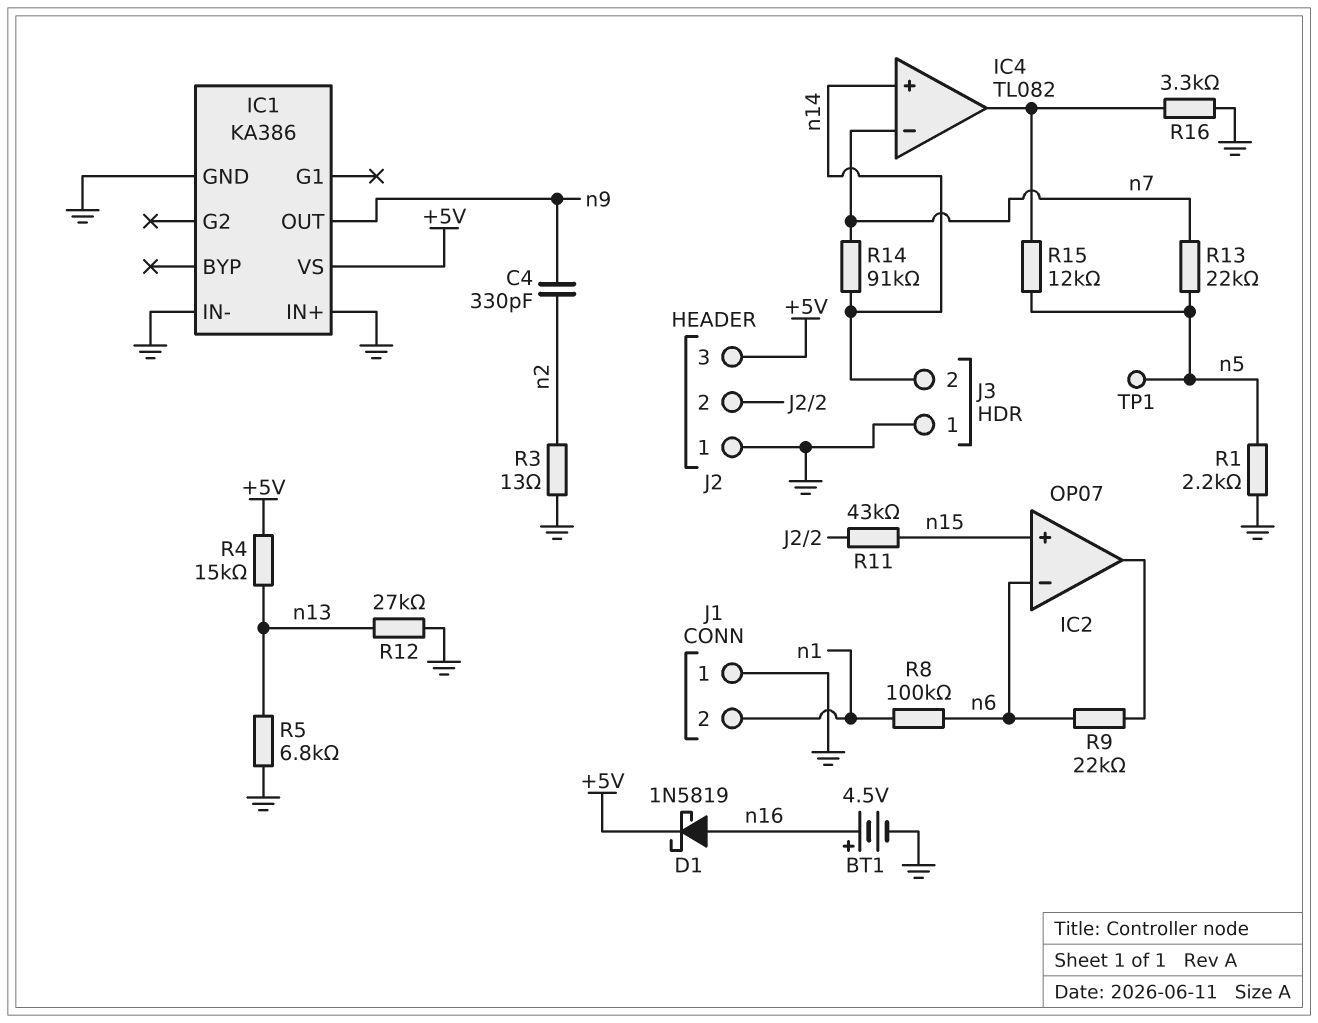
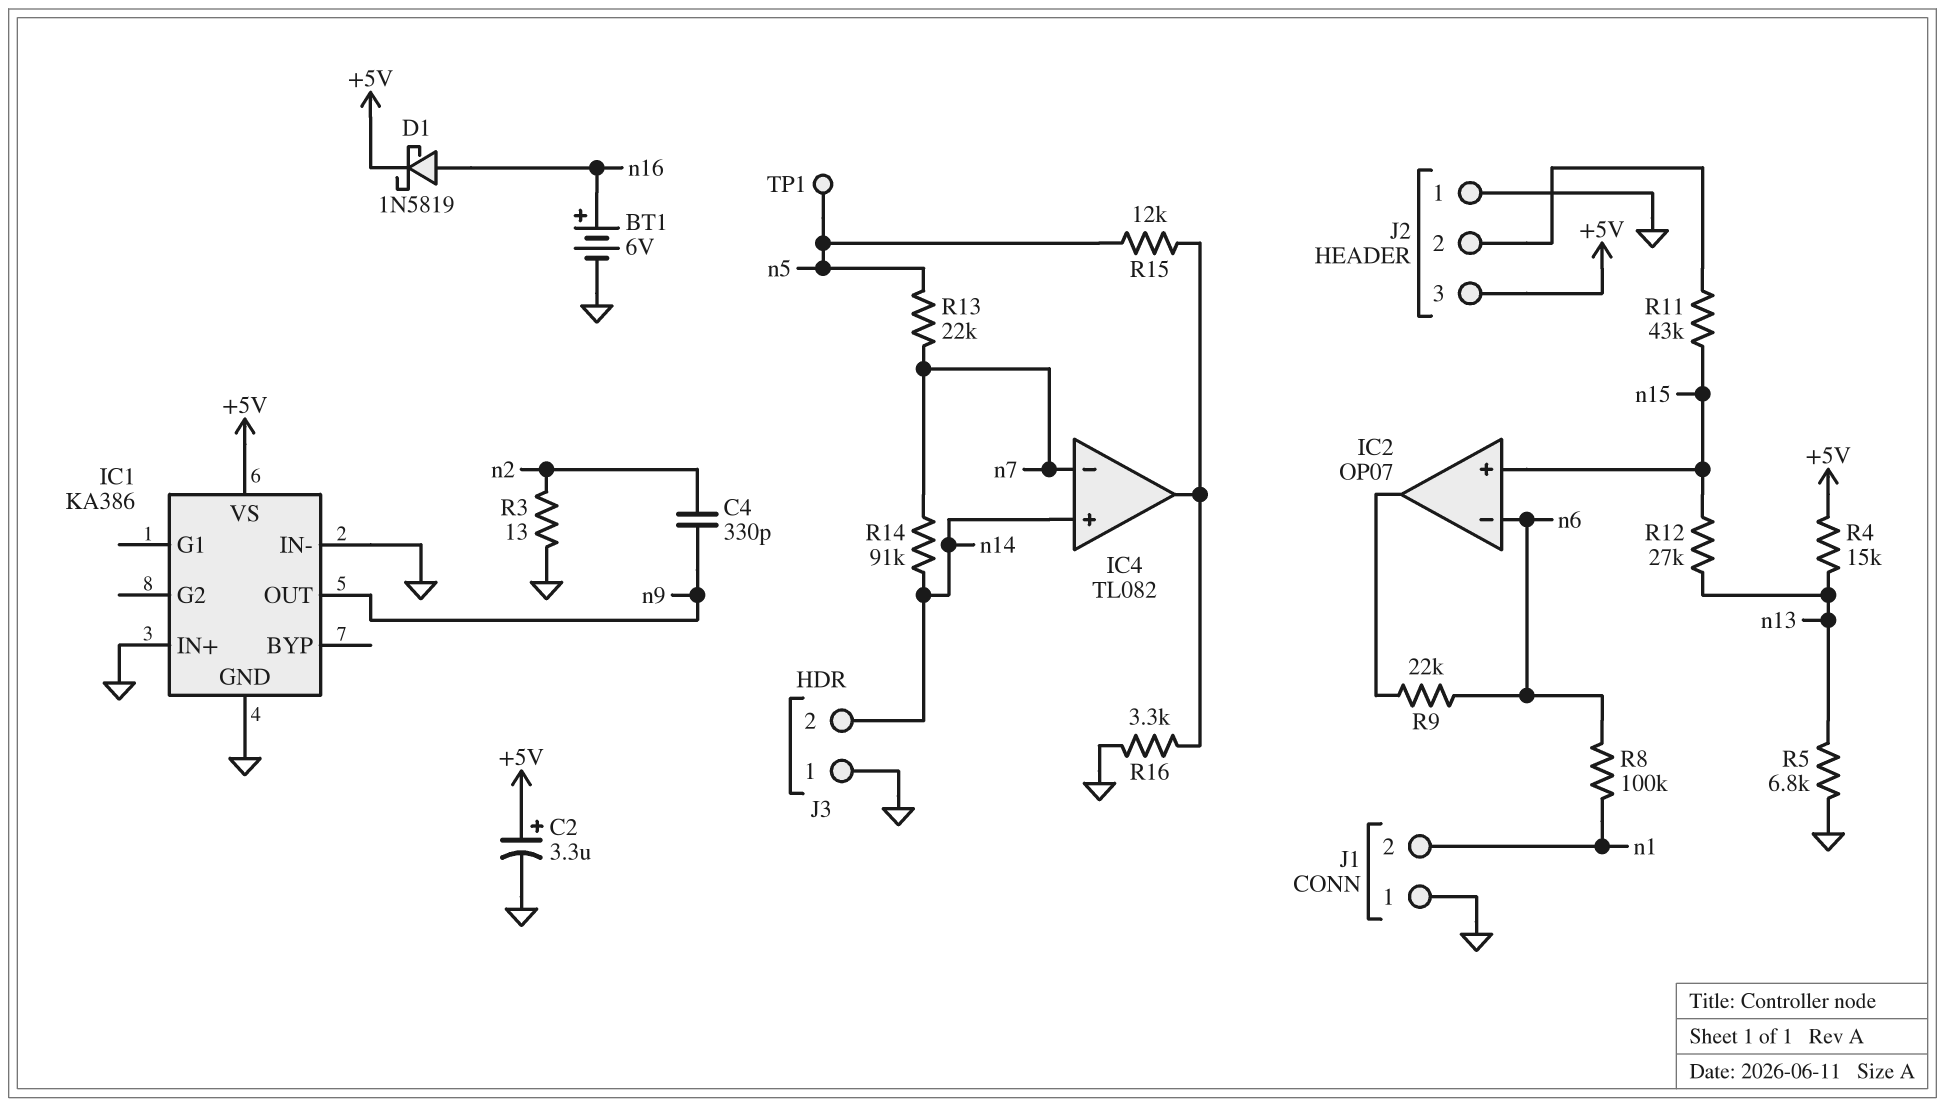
BT1: 4.5V (plus n16, minus GND) -> 6V (plus n16, minus GND)
C2: none -> 3.3uF (plus +5V, minus GND)
R1: 2.2k (GND, n5) -> none
R12: 27k (GND, n13) -> 27k (n13, n15)

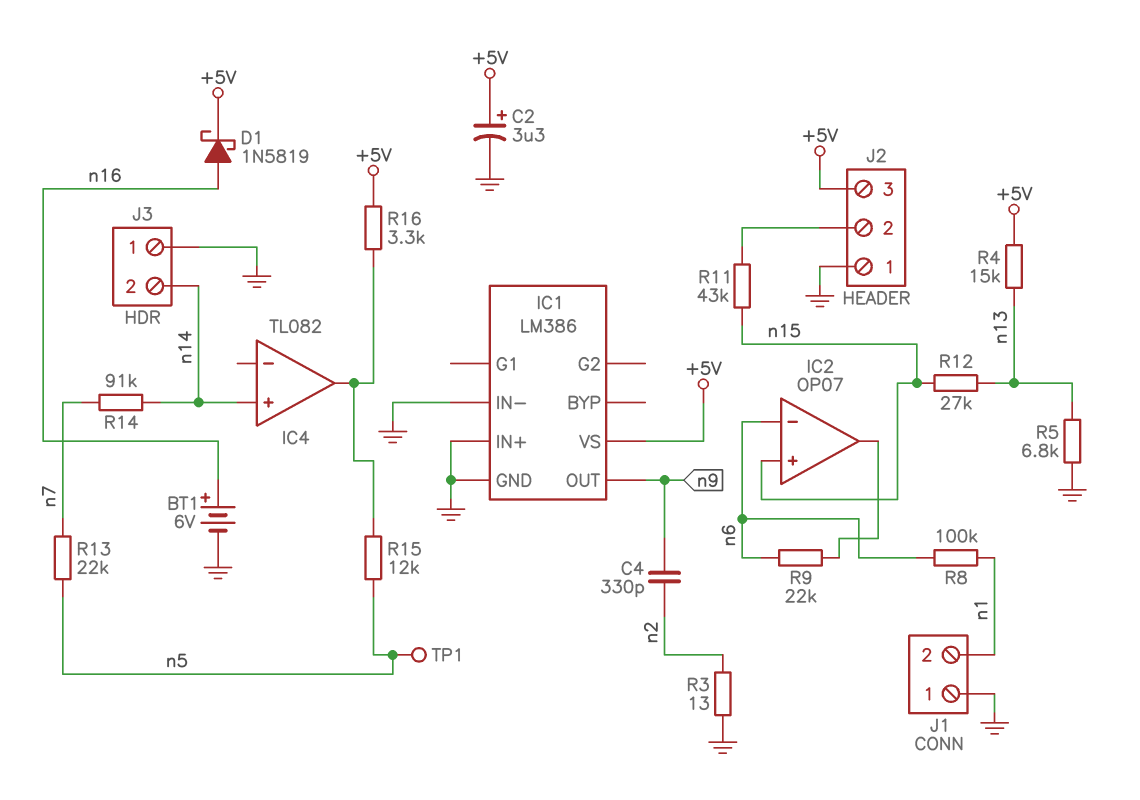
IC1: KA386 -> LM386
IC4 pin in-: n7 -> none
R16: 3.3k (GND, IC4/out) -> 3.3k (+5V, IC4/out)

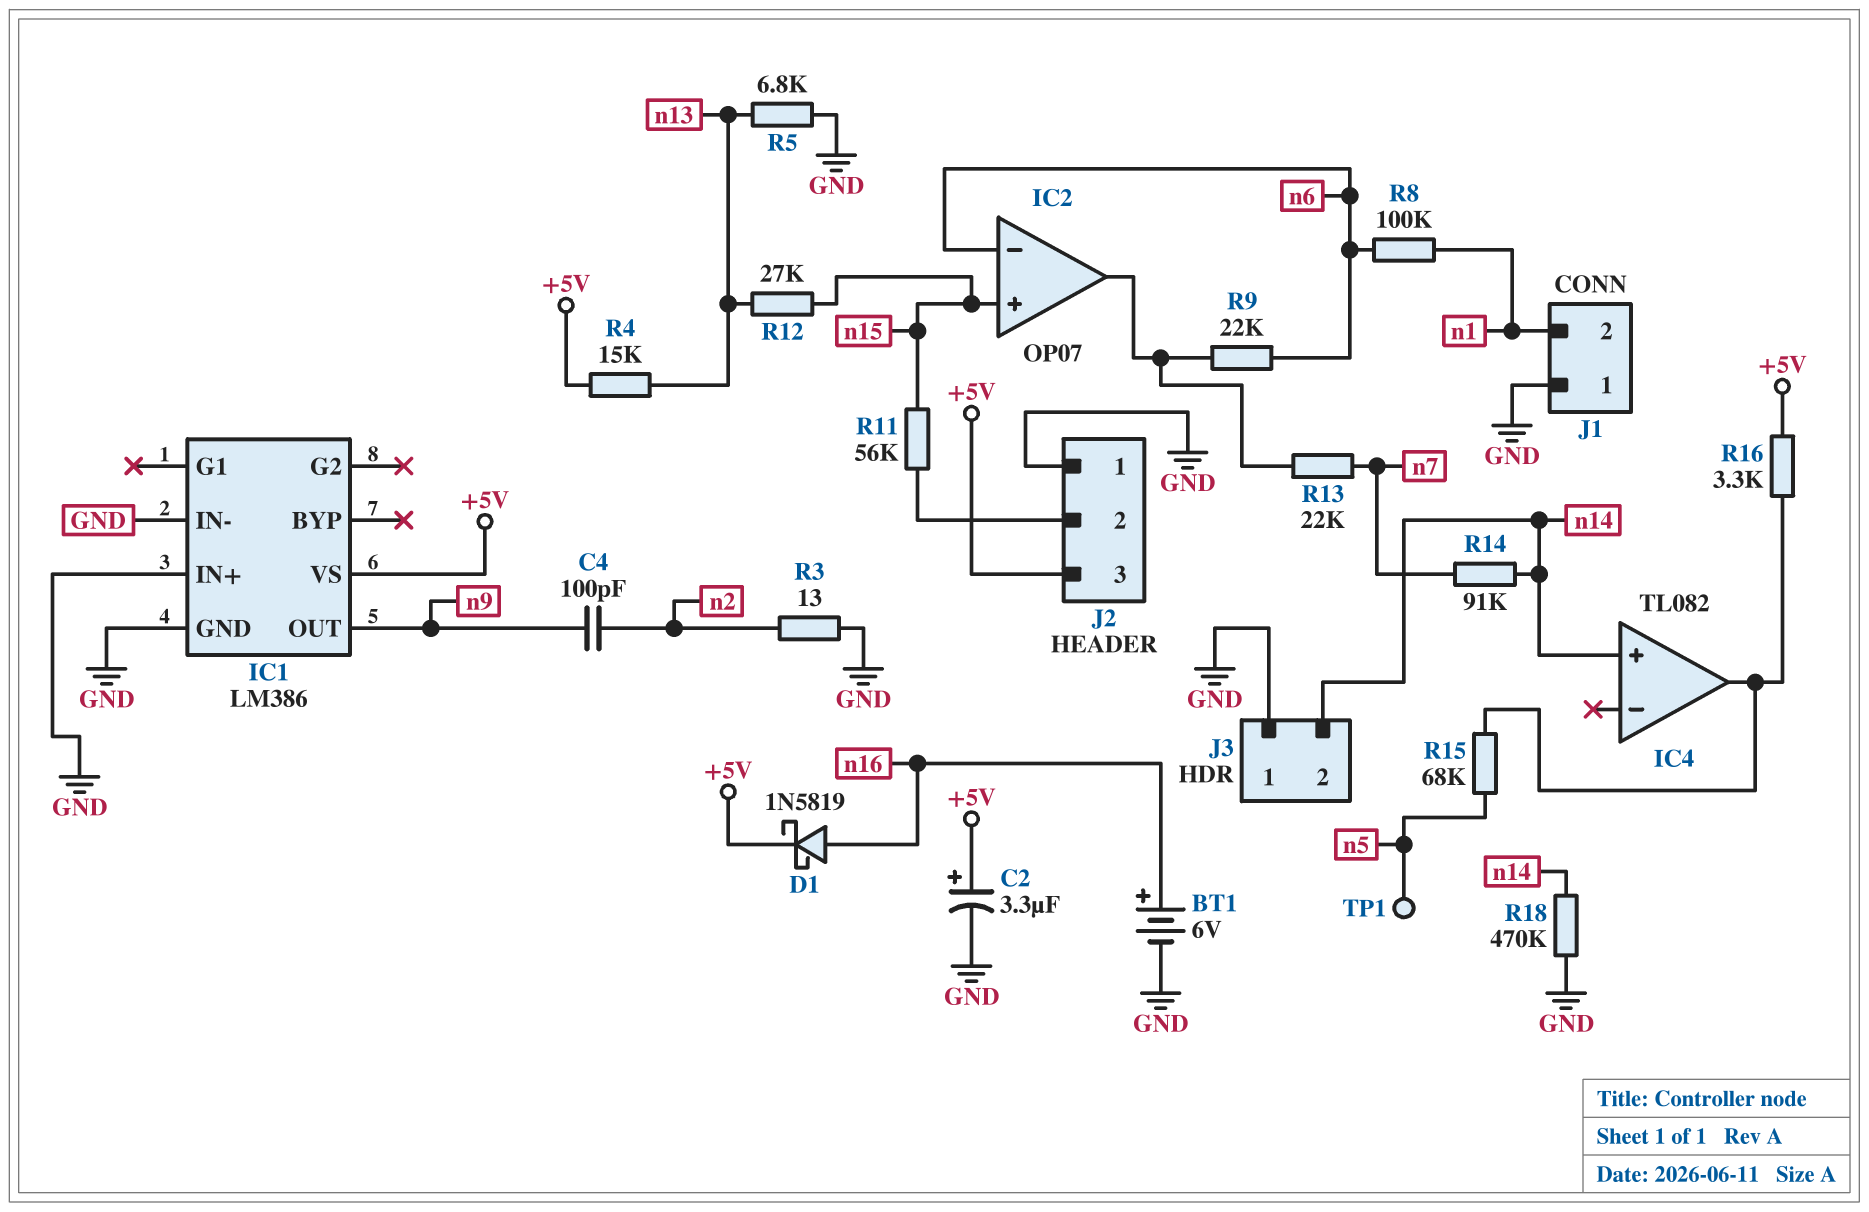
C4: 330pF (n2, n9) -> 100pF (n2, n9)
R11: 43k (J2/2, n15) -> 56k (J2/2, n15)
R13: 22k (n5, n7) -> 22k (IC2/out, n7)
R15: 12k (IC4/out, n5) -> 68k (IC4/out, n5)
R18: none -> 470k (GND, n14)

